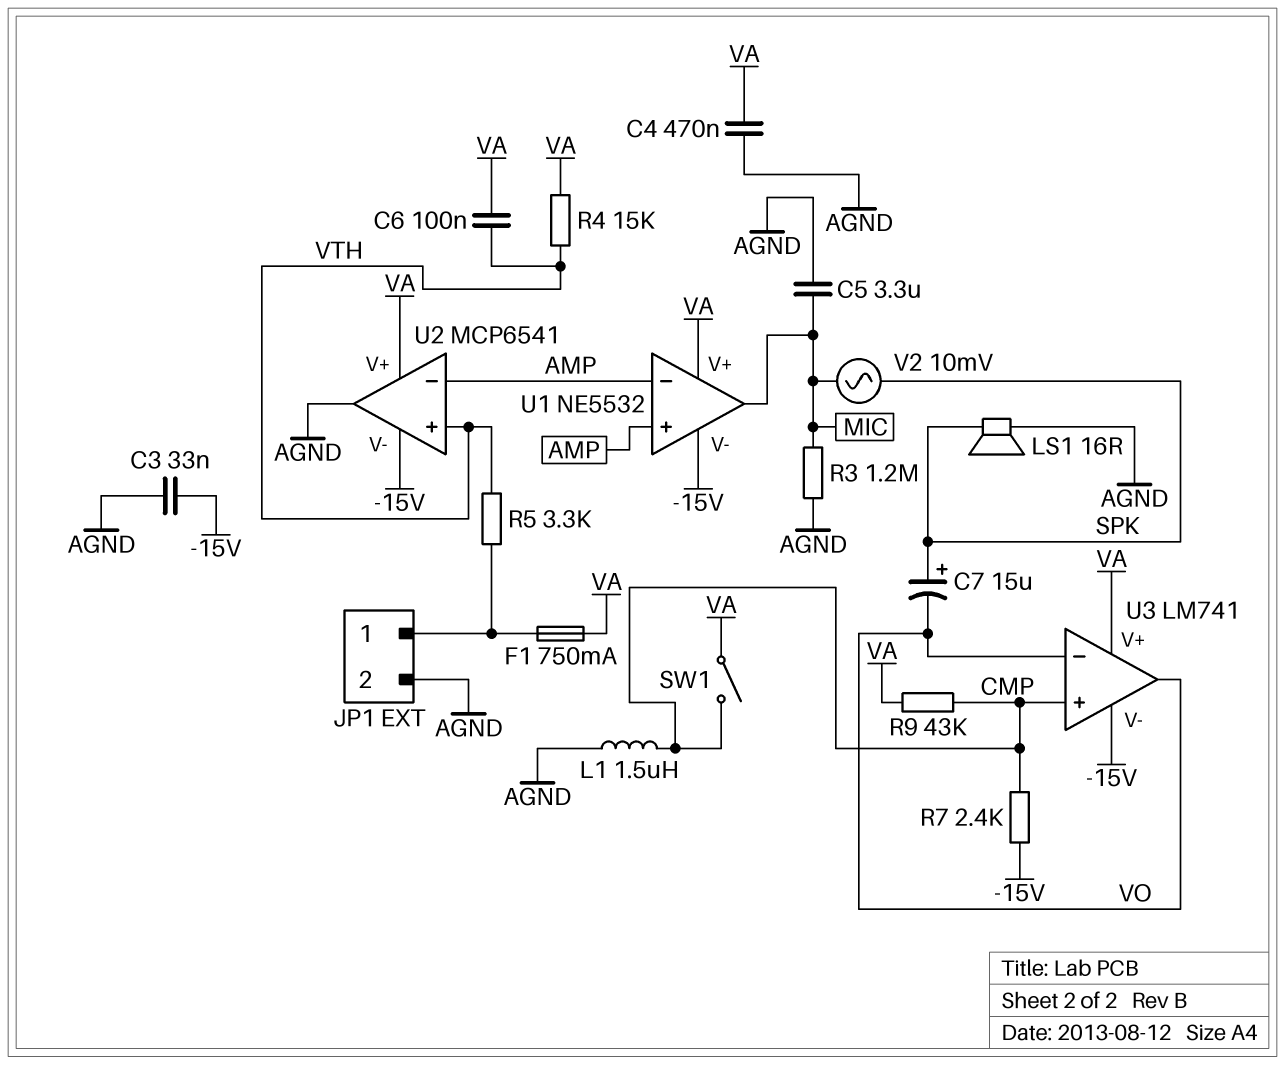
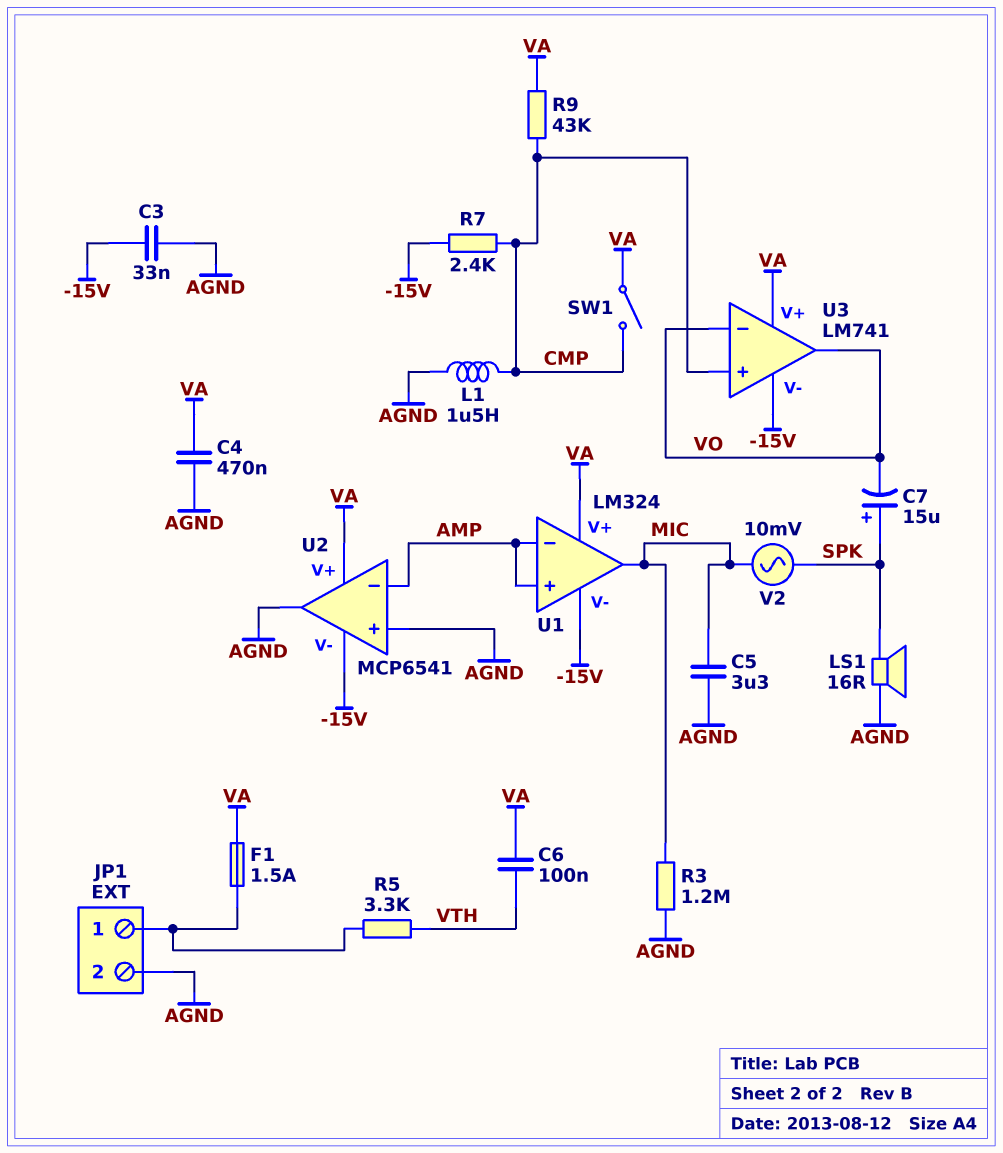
F1: 750mA (JP1/1, VA) -> 1.5A (JP1/1, VA)
R4: 15k (VA, VTH) -> none
U1: NE5532 -> LM324
U2 pin in+: VTH -> AGND

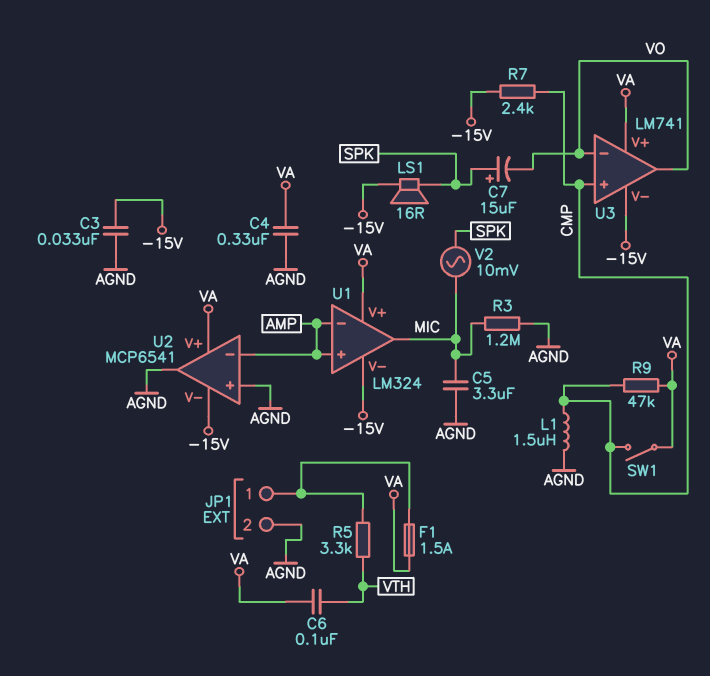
C4: 470nF (AGND, VA) -> 330nF (AGND, VA)
LS1: speaker 16R (AGND, SPK) -> speaker 16R (-15V, SPK)
R9: 43k (CMP, VA) -> 47k (CMP, VA)

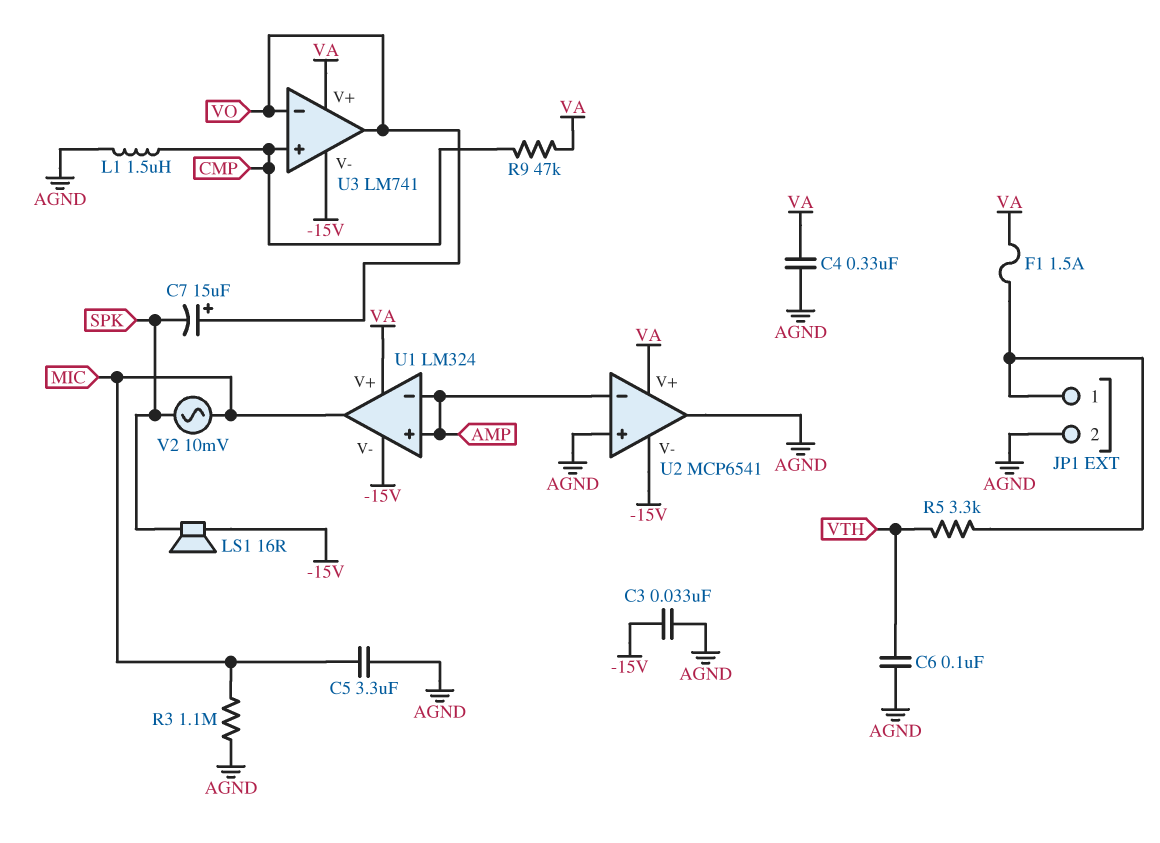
C6: 100nF (VA, VTH) -> 100nF (AGND, VTH)
C7: 15uF (plus SPK, minus VO) -> 15uF (plus VO, minus SPK)
R3: 1.2M (AGND, MIC) -> 1.1M (AGND, MIC)
R7: 2.4k (-15V, CMP) -> none
SW1: switch (CMP, VA) -> none

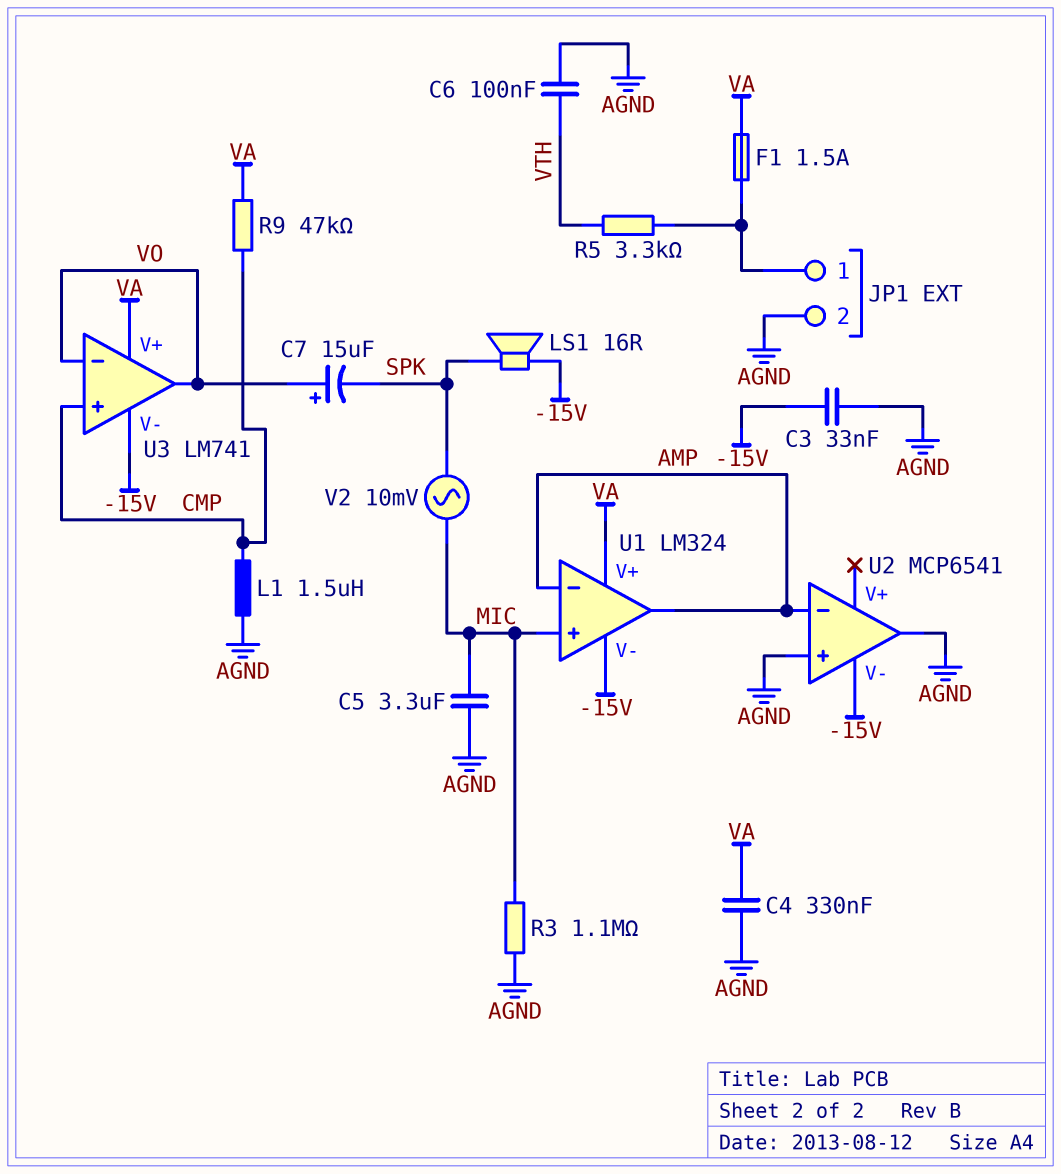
U1 pin in+: AMP -> MIC
U1 pin out: MIC -> AMP
U2 pin V+: VA -> none

